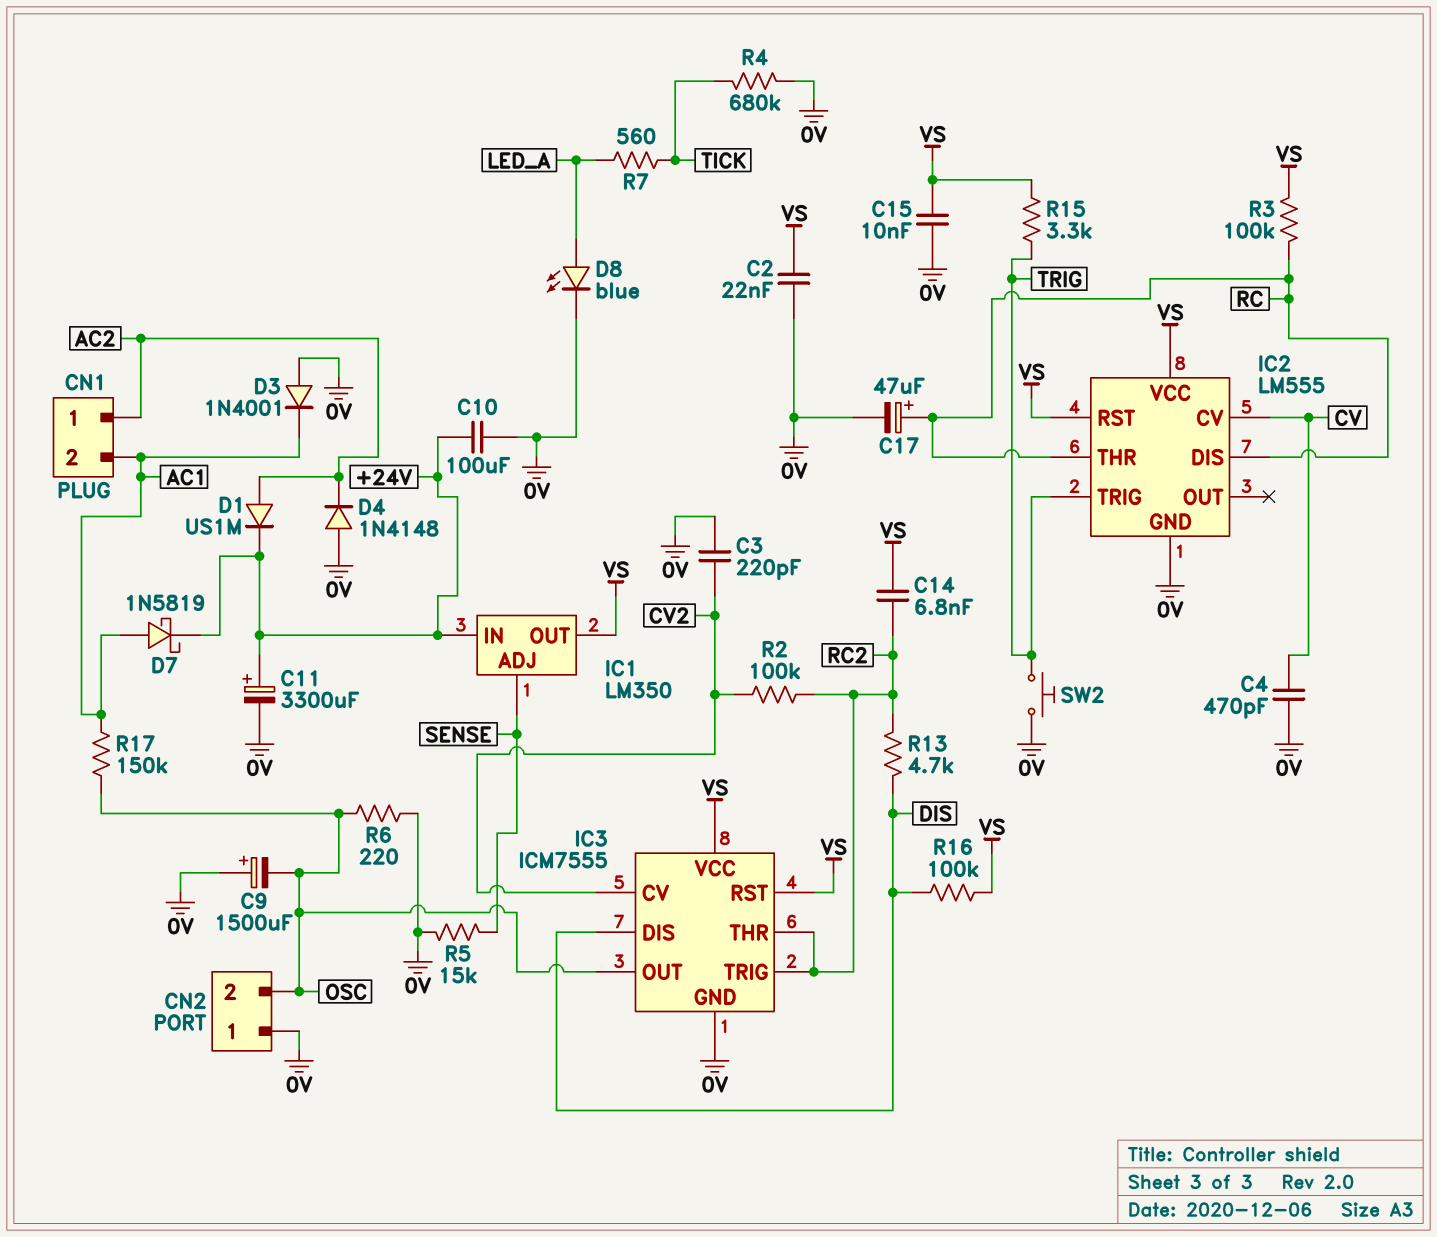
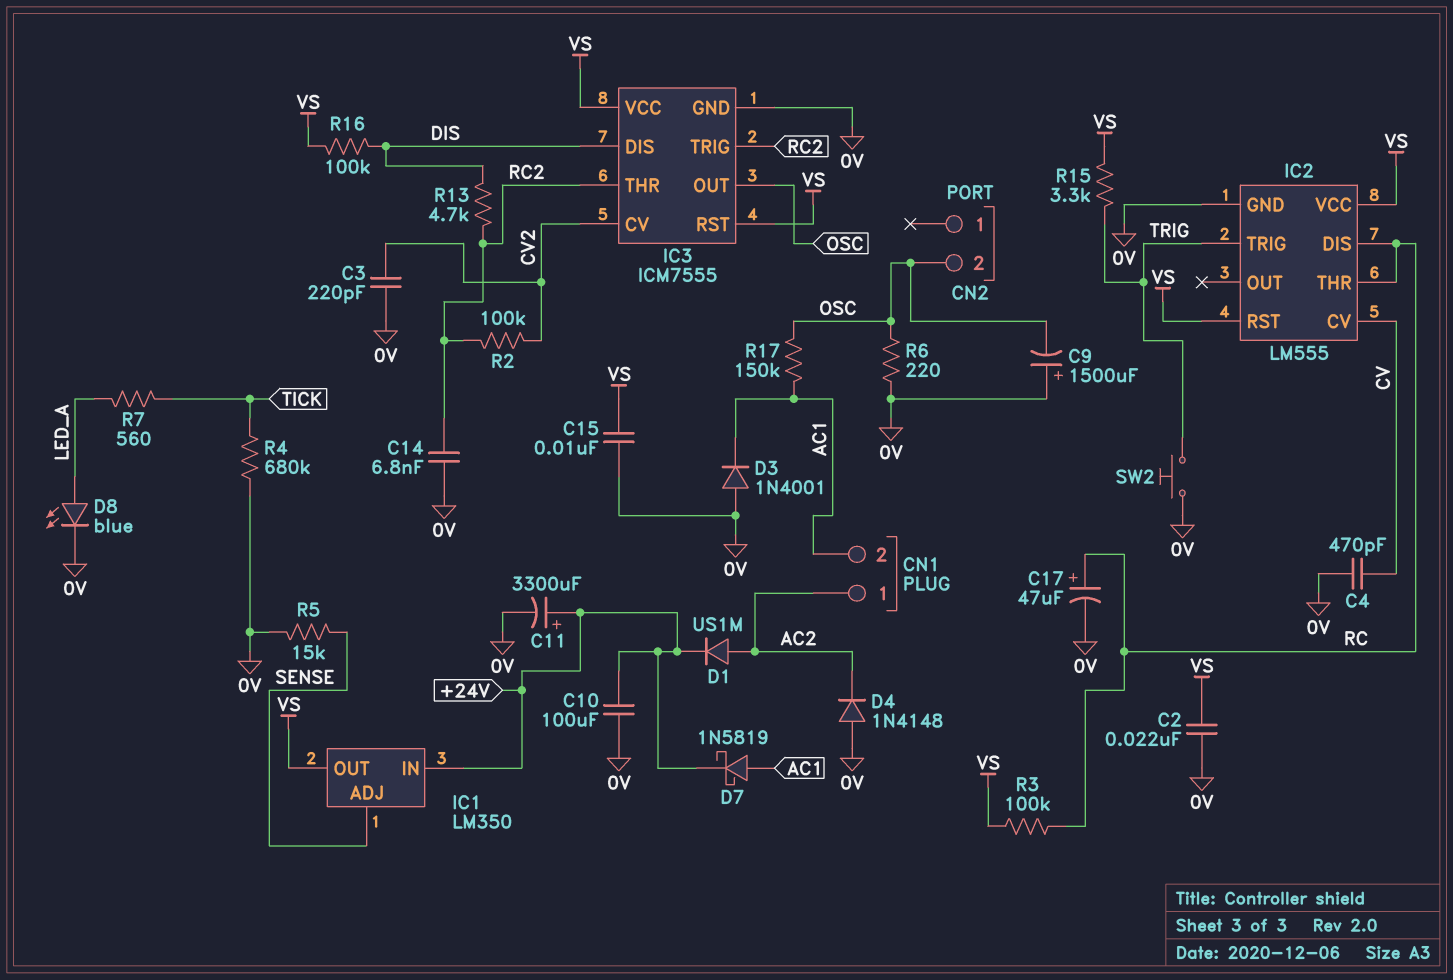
C14: 6.8nF (RC2, VS) -> 6.8nF (0V, RC2)
CN2 pin 1: 0V -> none

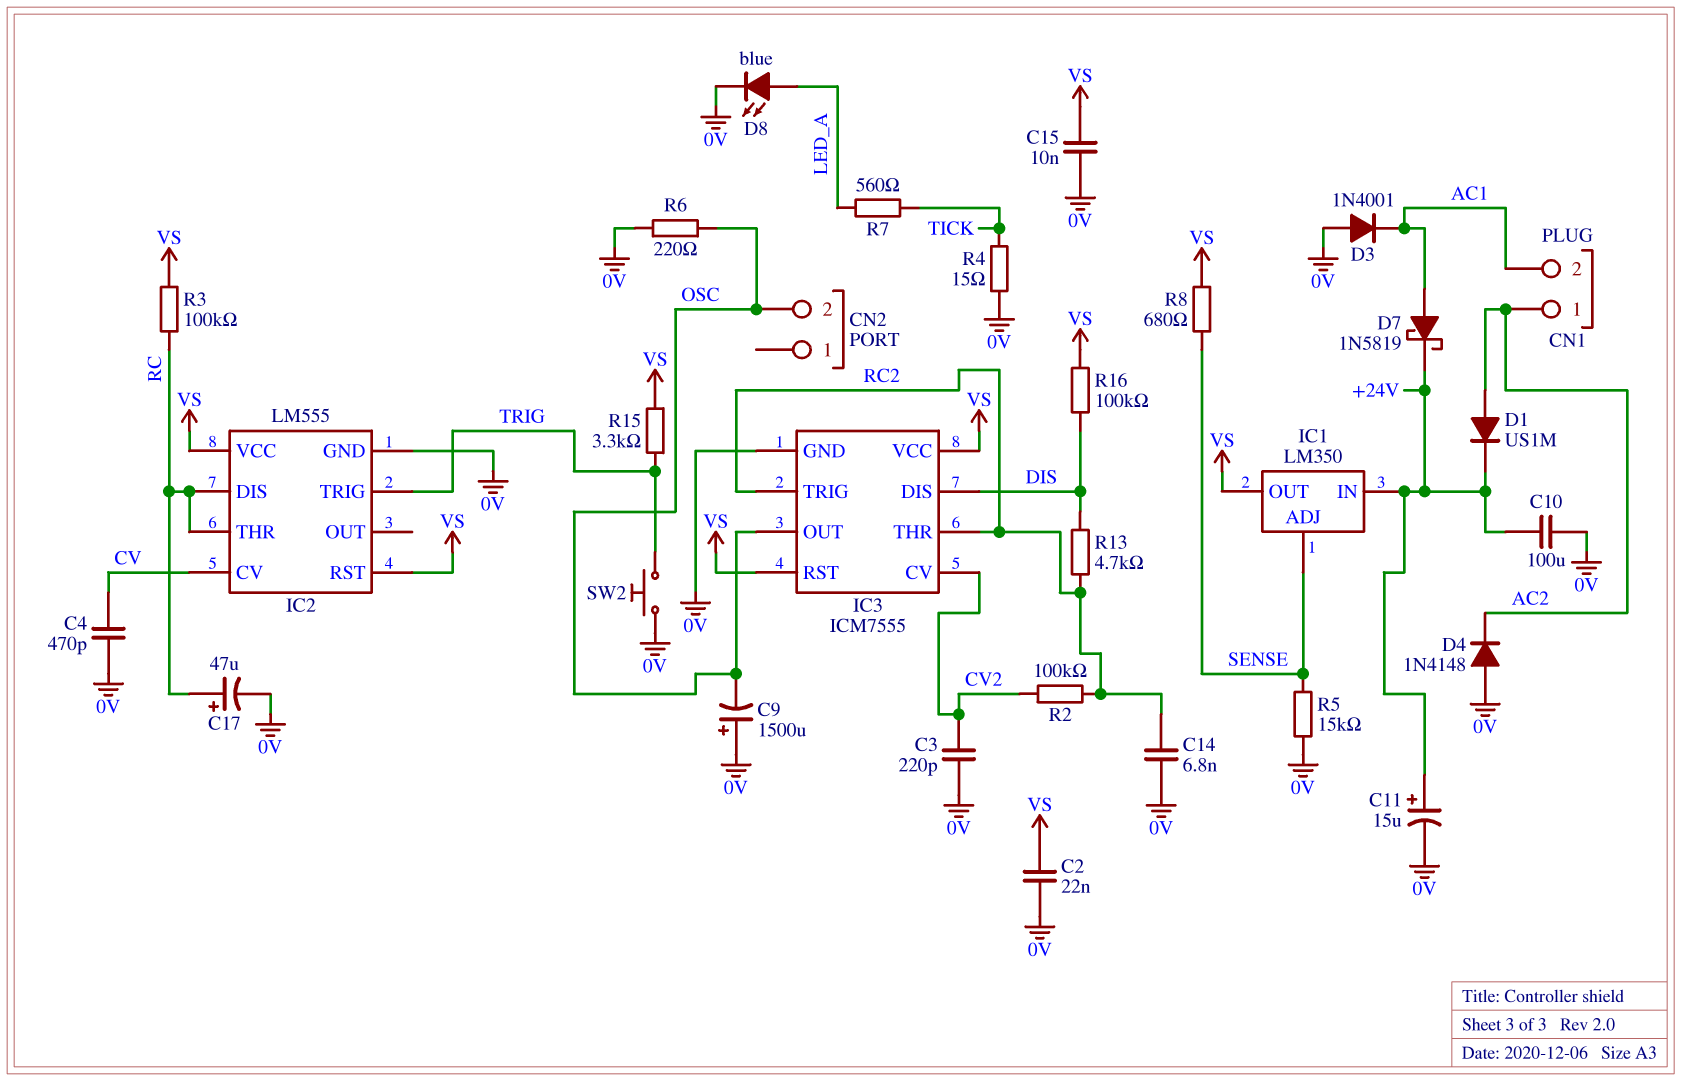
C11: 3300uF (plus +24V, minus 0V) -> 15uF (plus +24V, minus 0V)
R4: 680k (0V, TICK) -> 15 (0V, TICK)
R8: none -> 680 (SENSE, VS)
R17: 150k (AC1, OSC) -> none

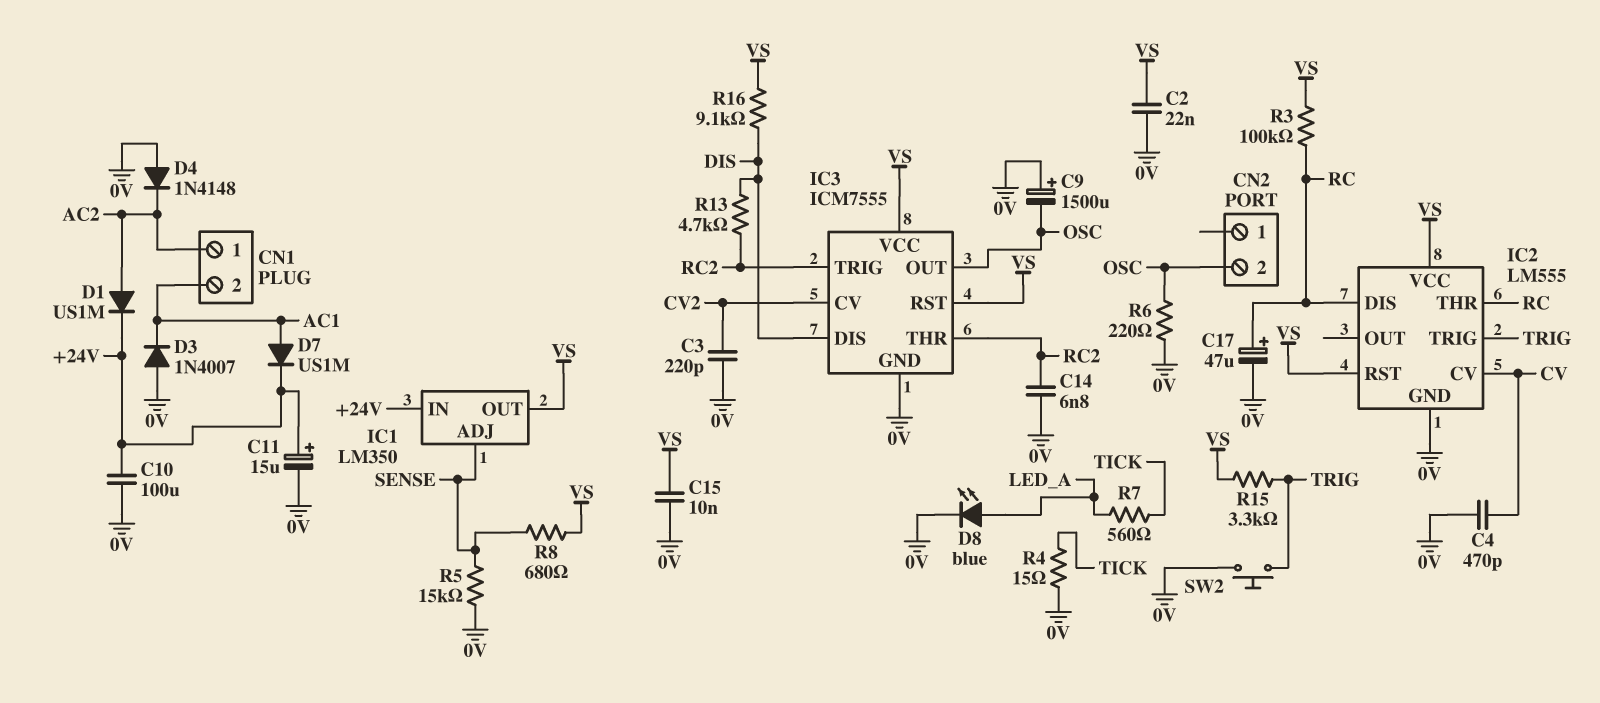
D3: diode 1N4001 (A 0V, K AC1) -> diode 1N4007 (A 0V, K AC1)
D7: schottky 1N5819 (A AC1, K +24V) -> diode US1M (A AC1, K +24V)
R2: 100k (CV2, RC2) -> none
R16: 100k (DIS, VS) -> 9.1k (DIS, VS)

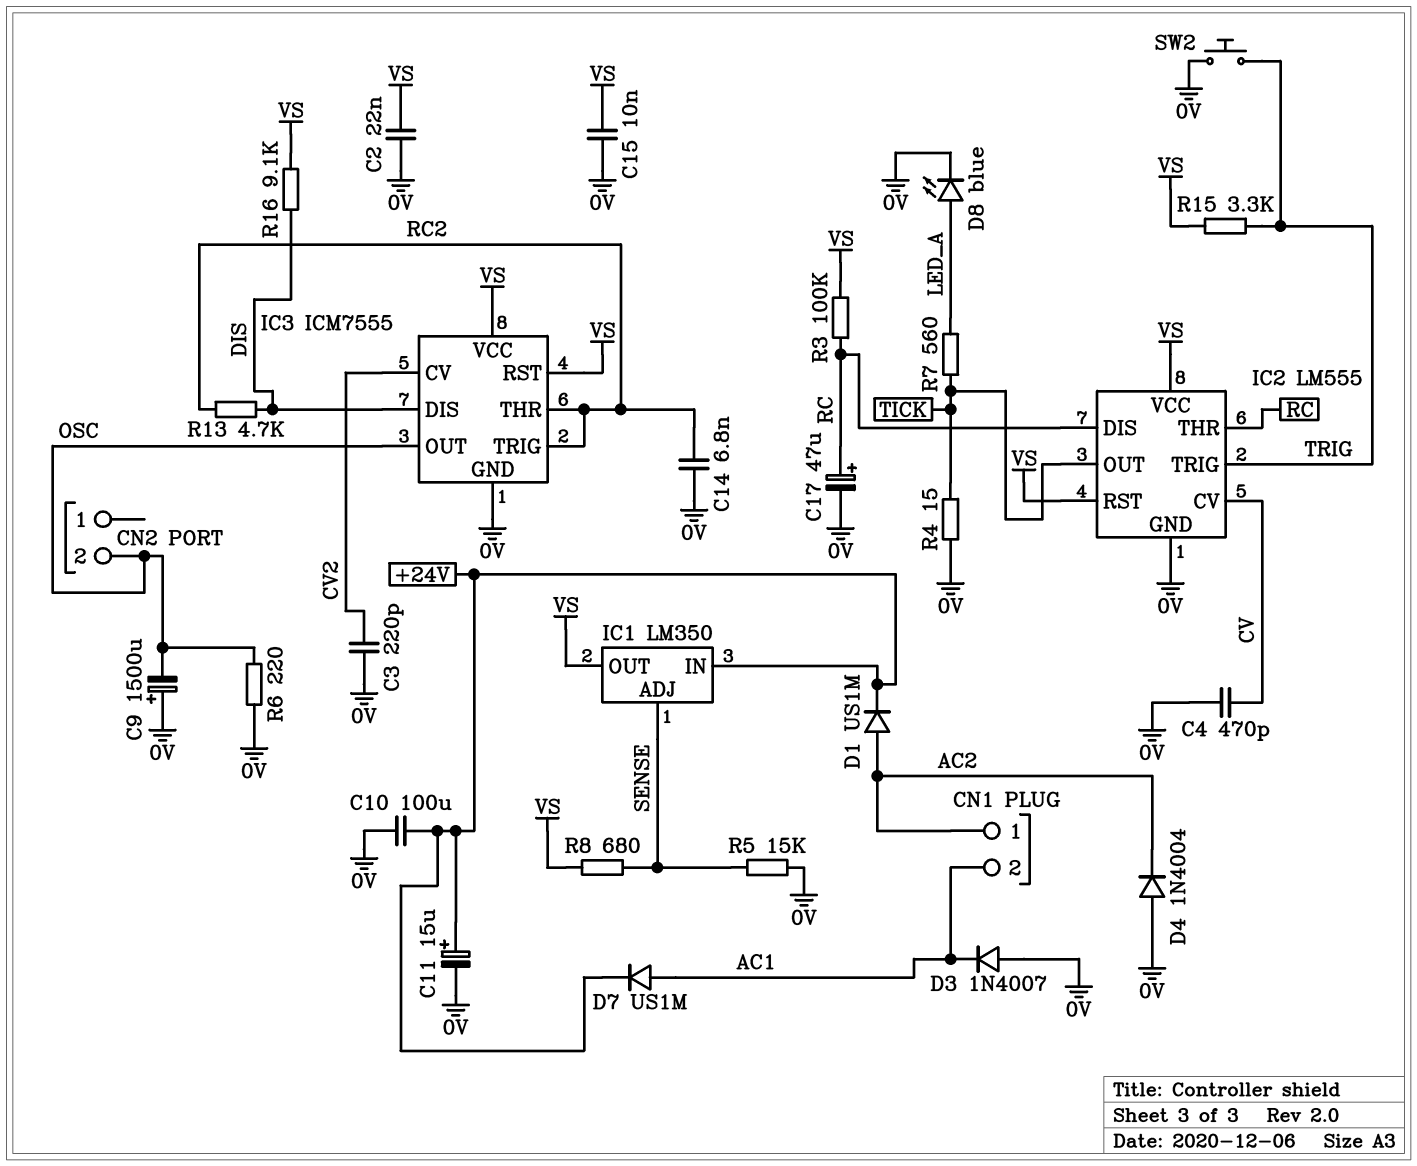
D4: diode 1N4148 (A 0V, K AC2) -> diode 1N4004 (A 0V, K AC2)
IC2 pin OUT: none -> TICK

